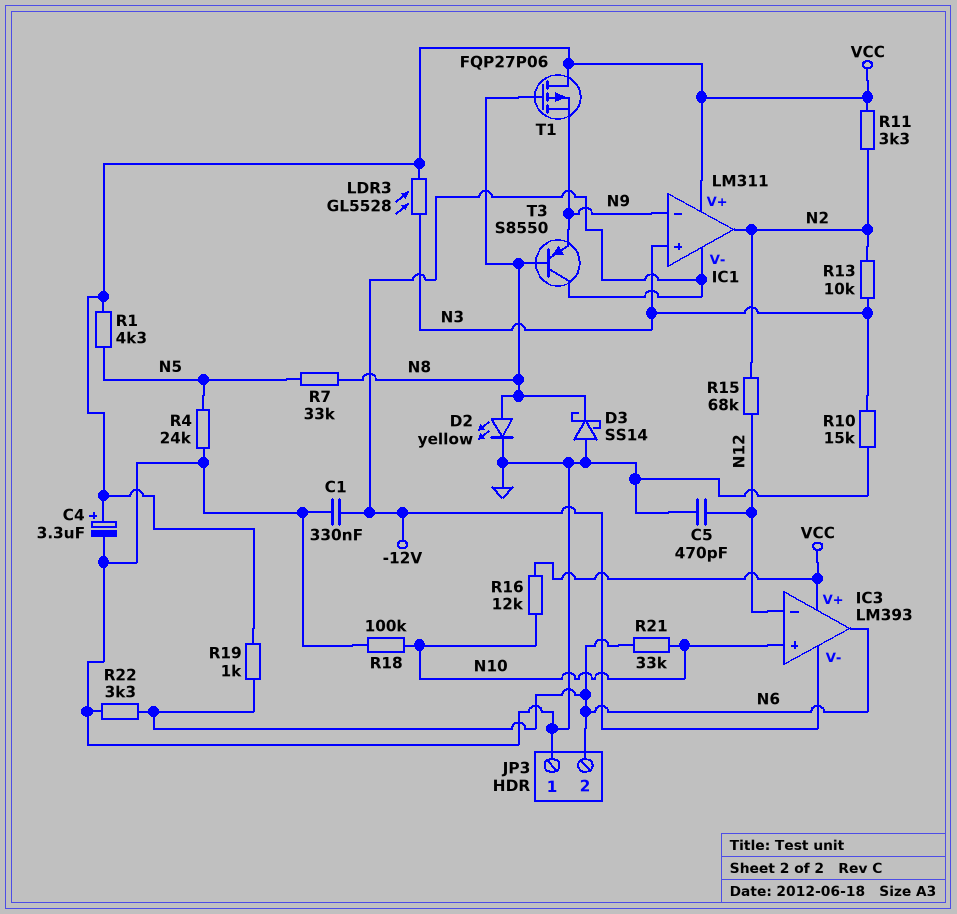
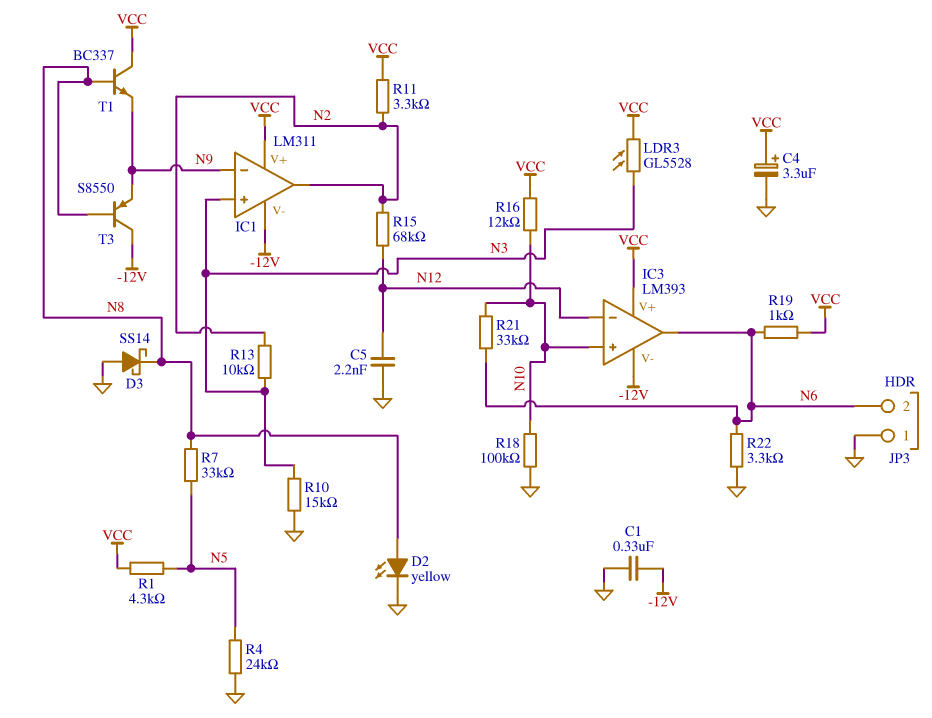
C5: 470pF (GND, N12) -> 2.2nF (GND, N12)
T1: PMOS FQP27P06 (G N8, D VCC, S N9) -> NPN BC337 (B N8, C VCC, E N9)

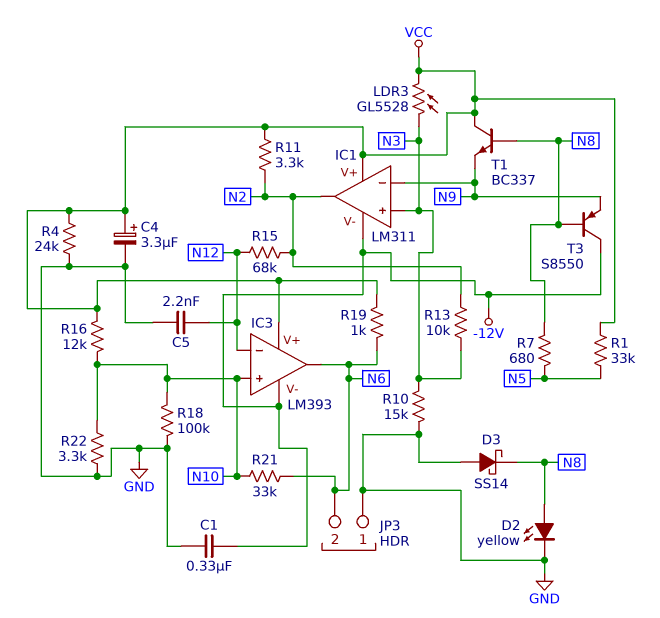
R1: 4.3k (N5, VCC) -> 33k (N5, VCC)
R4: 24k (GND, N5) -> 24k (GND, VCC)
R7: 33k (N5, N8) -> 680 (N5, N8)
R22: 3.3k (GND, N6) -> 3.3k (GND, N10)

